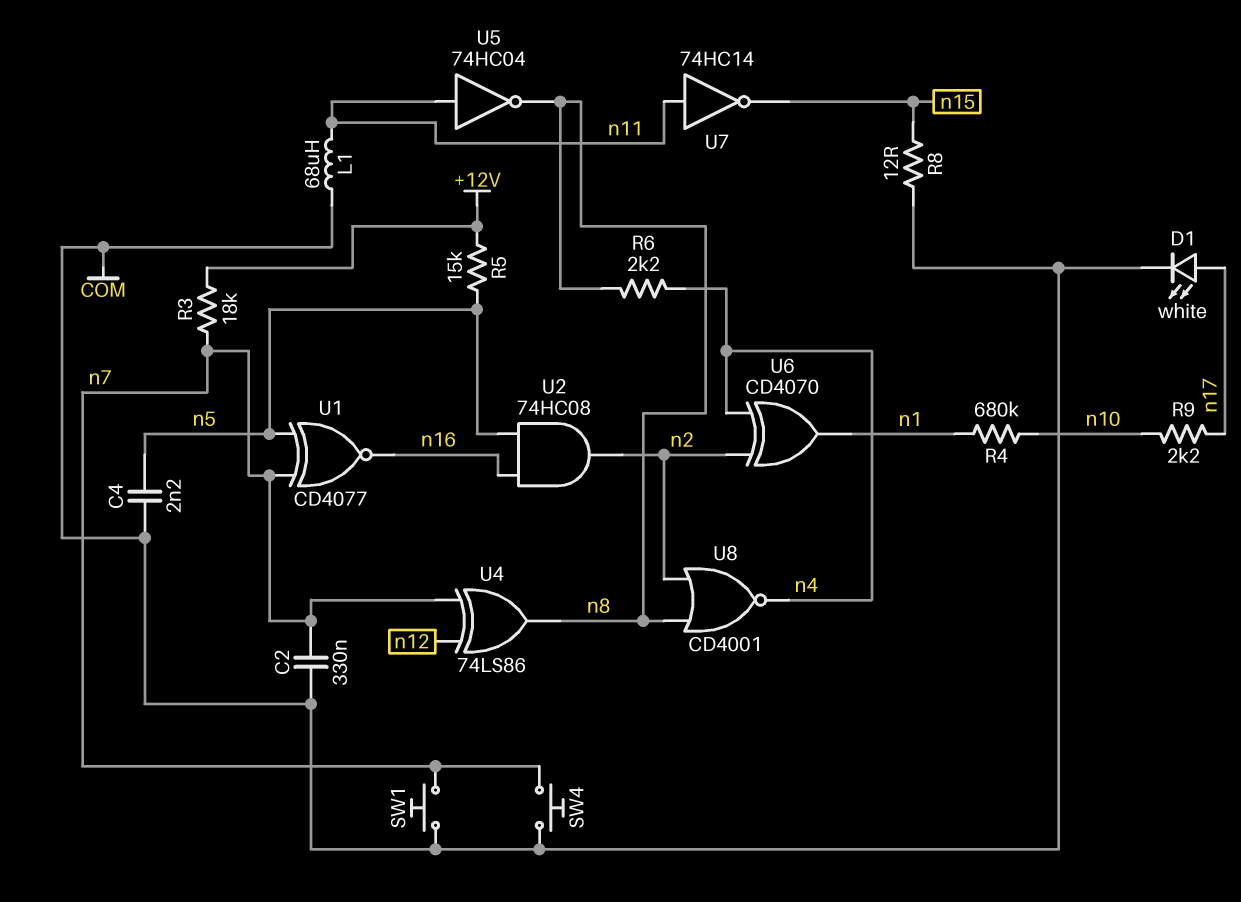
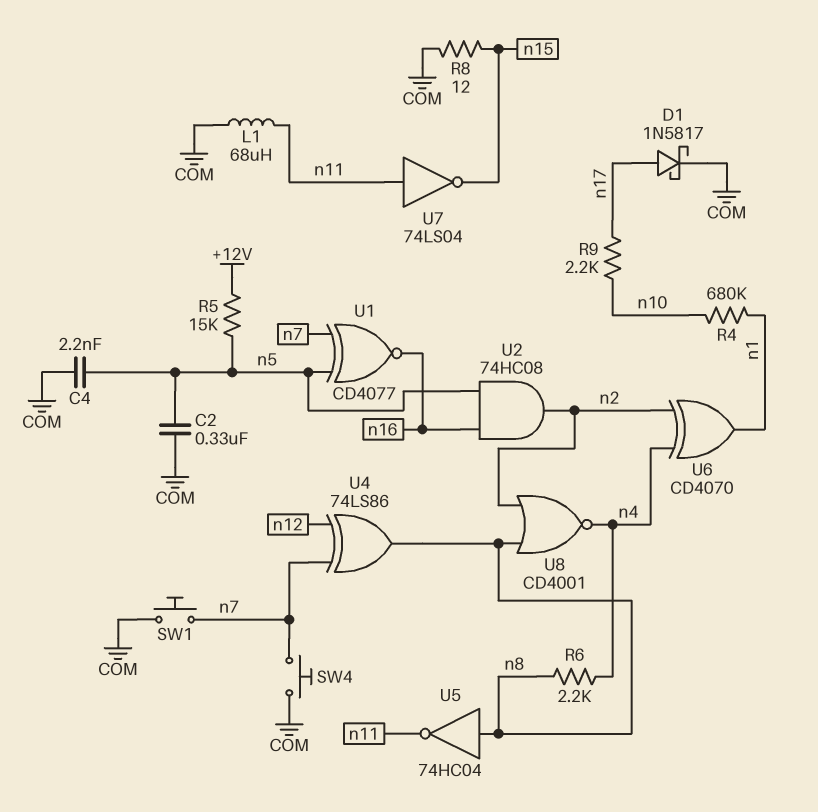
C2: 330nF (COM, n7) -> 330nF (COM, n5)
D1: LED white (A n17, K COM) -> schottky 1N5817 (A n17, K COM)
R3: 18k (+12V, n7) -> none
U5: NOT 74HC04 (in n11, out n8) -> NOT 74HC04 (in n8, out n11)
U7: NOT 74HC14 (in n11, out n15) -> NOT 74LS04 (in n11, out n15)

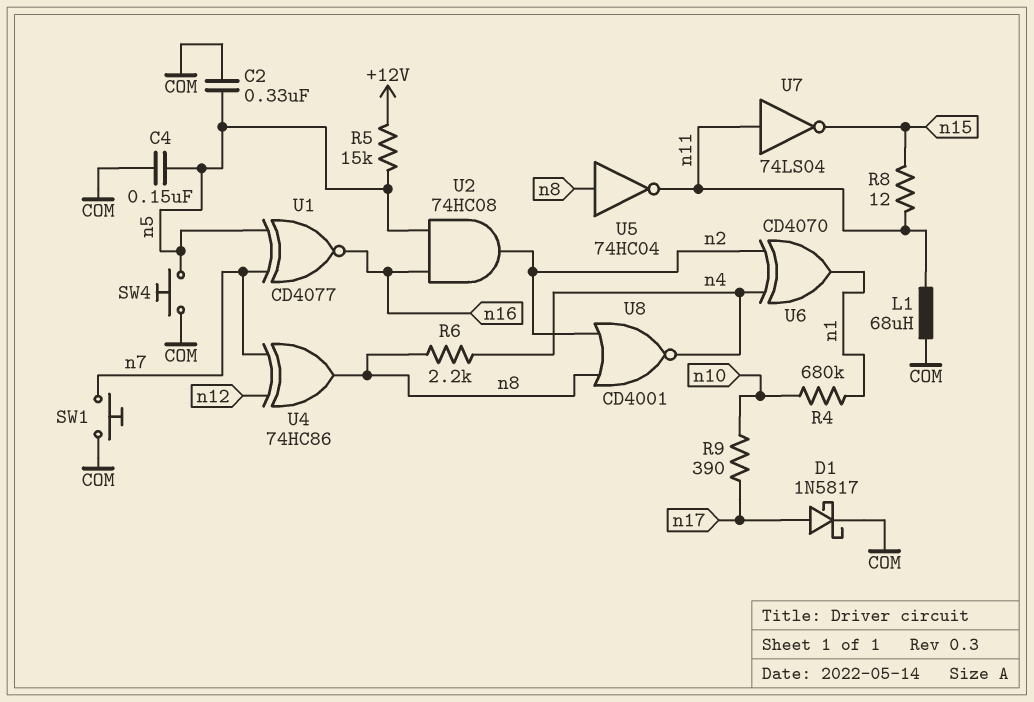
C4: 2.2nF (COM, n5) -> 150nF (COM, n5)
R8: 12 (COM, n15) -> 12 (n11, n15)
R9: 2.2k (n10, n17) -> 390 (n10, n17)
SW4: button (COM, n7) -> button (COM, n5)
U4: XOR 74LS86 (in n7, in n12, out n8) -> XOR 74HC86 (in n7, in n12, out n8)

